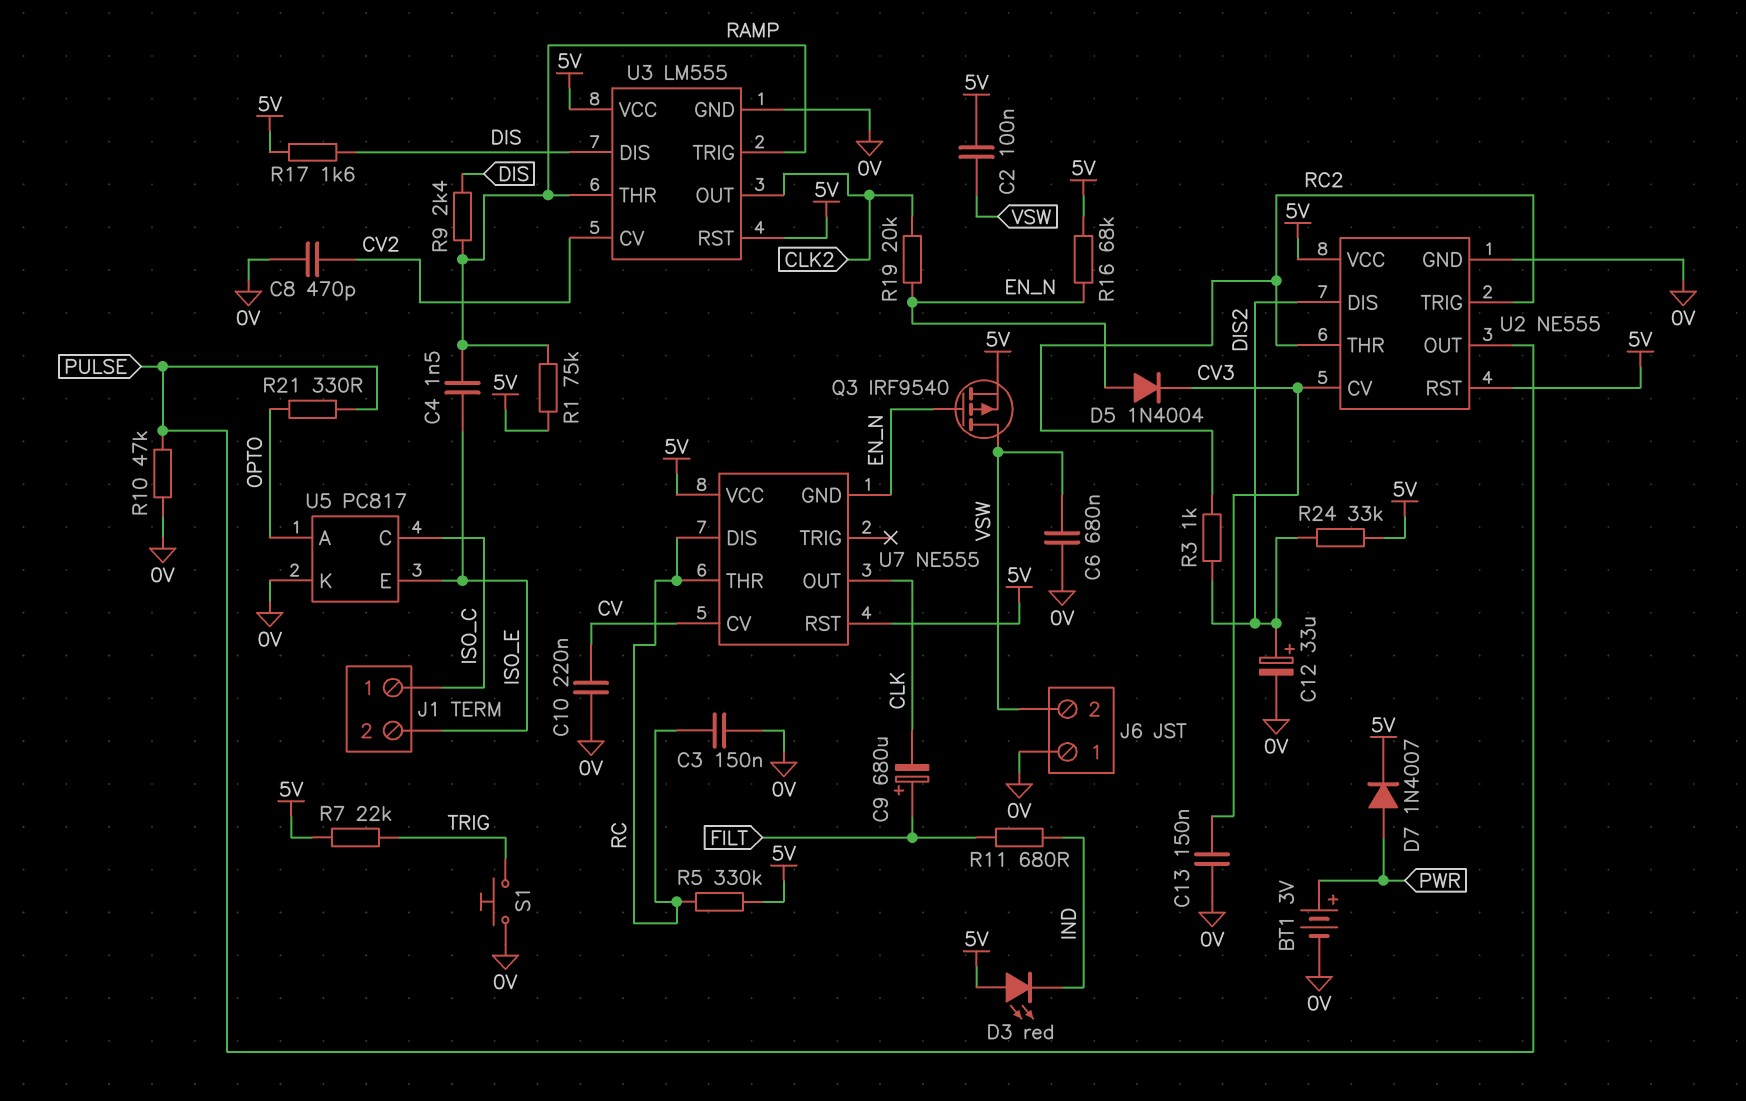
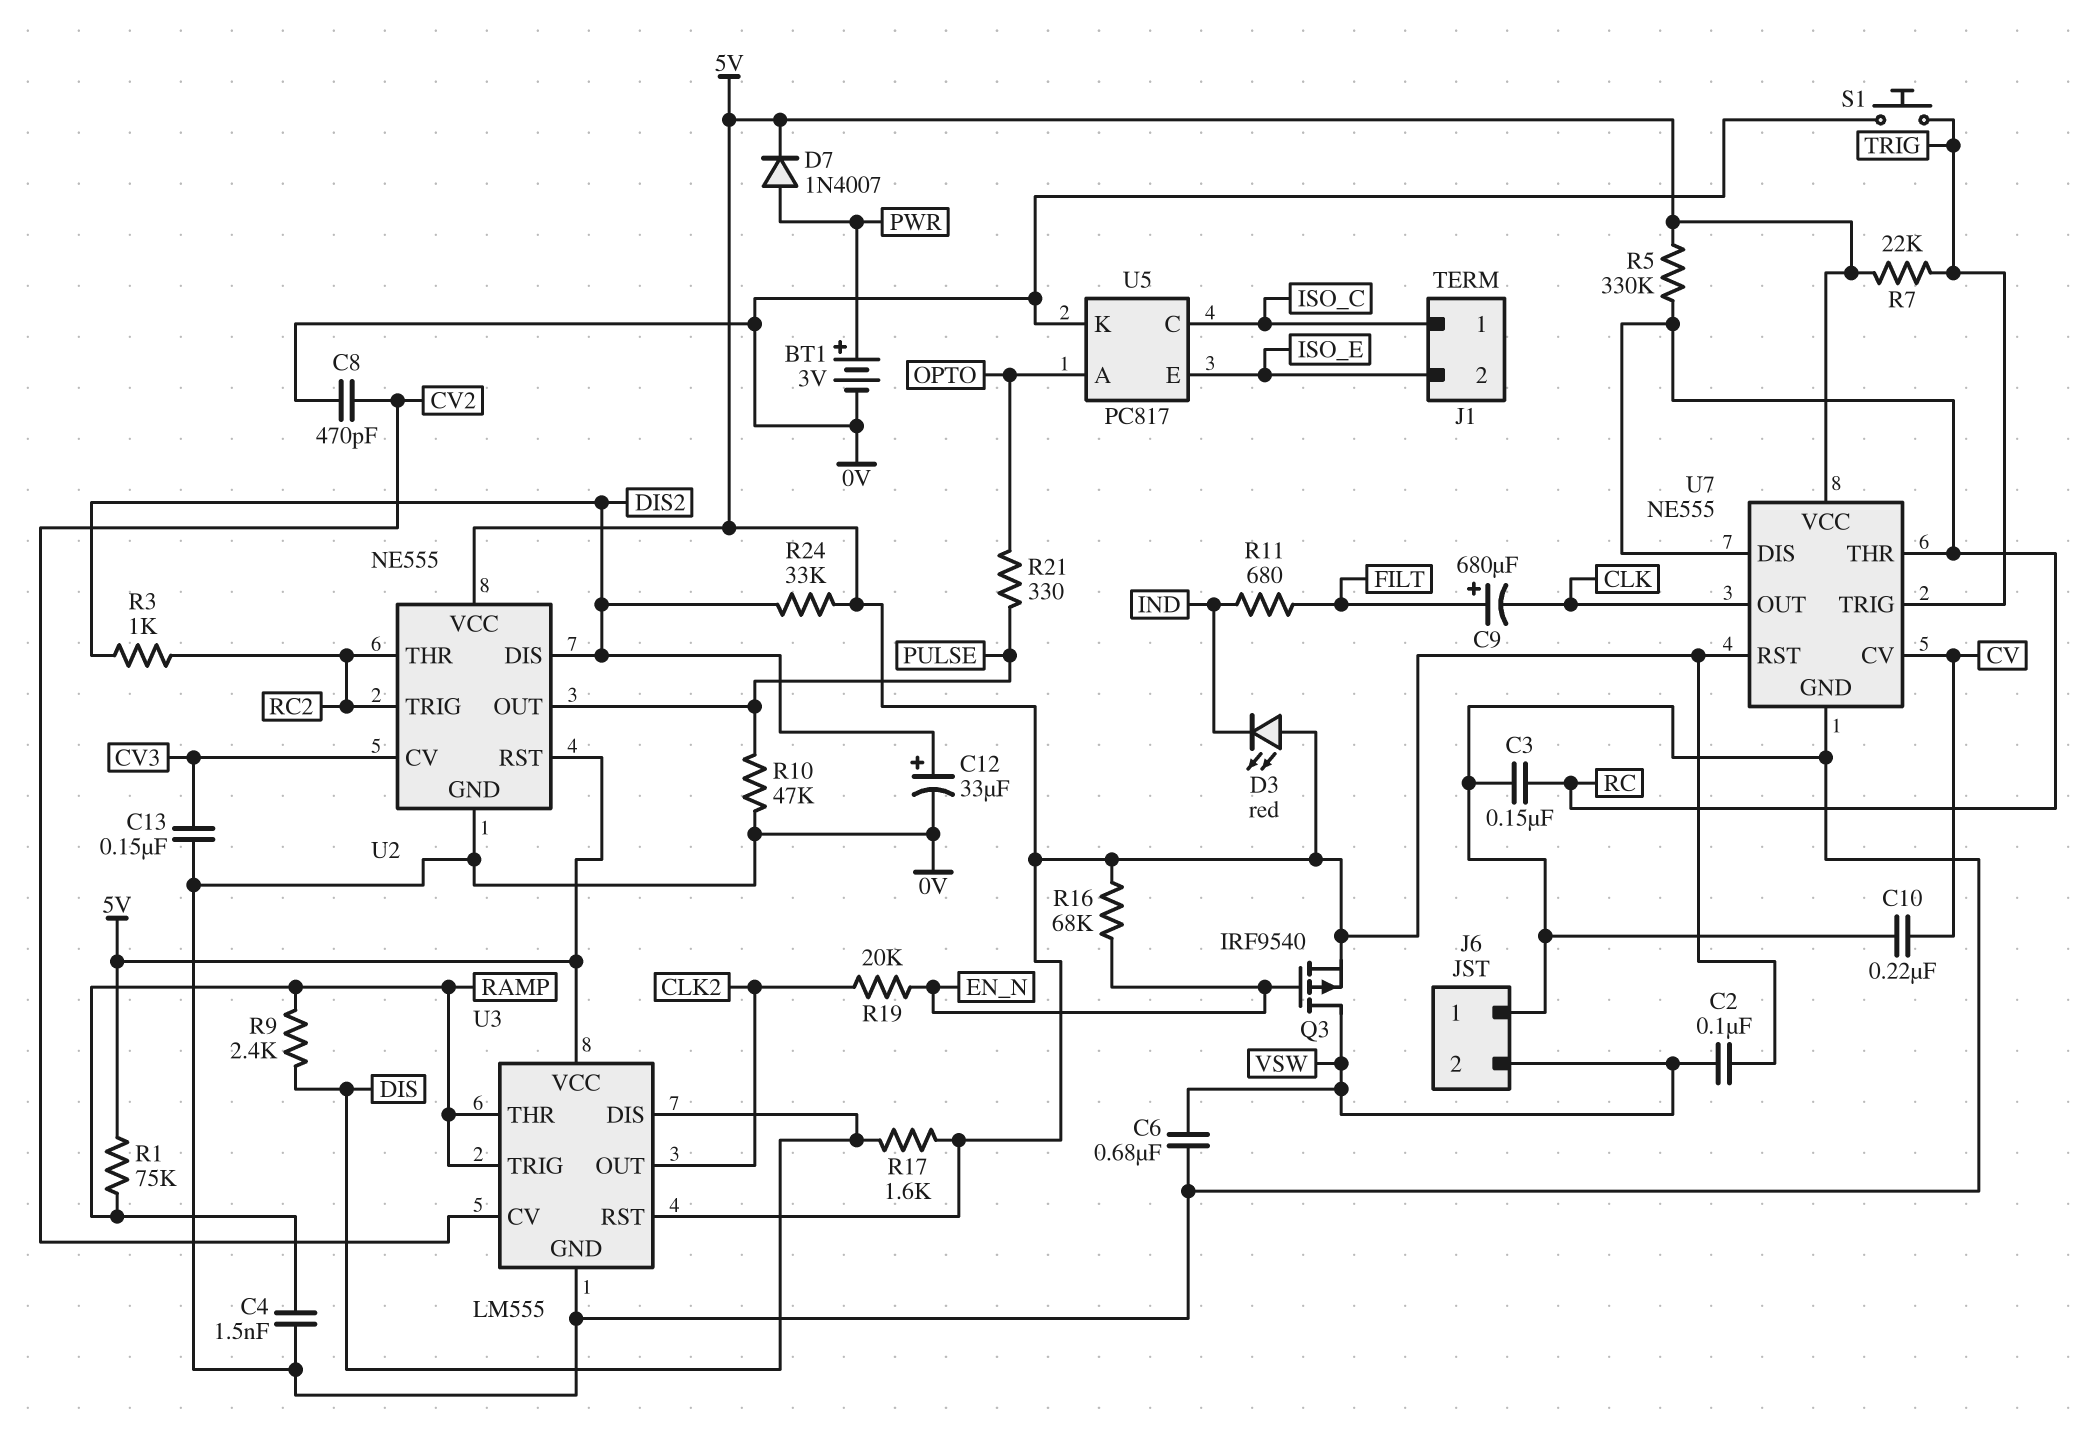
C4: 1.5nF (ISO_E, RAMP) -> 1.5nF (0V, RAMP)
D5: diode 1N4004 (A EN_N, K CV3) -> none
U7 pin GND: EN_N -> 0V
U7 pin TRIG: none -> TRIG

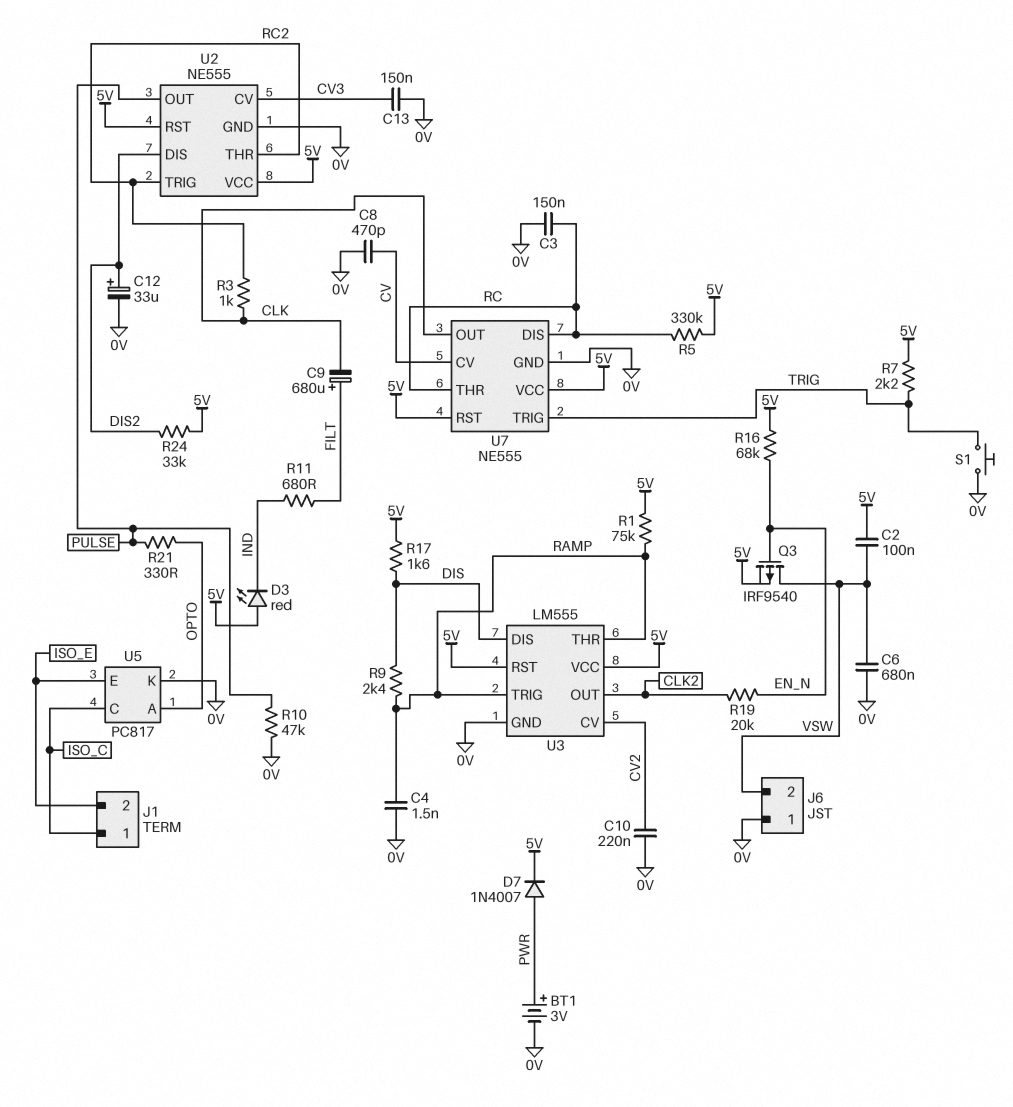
C8: 470pF (0V, CV2) -> 470pF (0V, CV)
C10: 220nF (0V, CV) -> 220nF (0V, CV2)
R3: 1k (DIS2, RC2) -> 1k (CLK, RC2)
R7: 22k (5V, TRIG) -> 2.2k (5V, TRIG)

